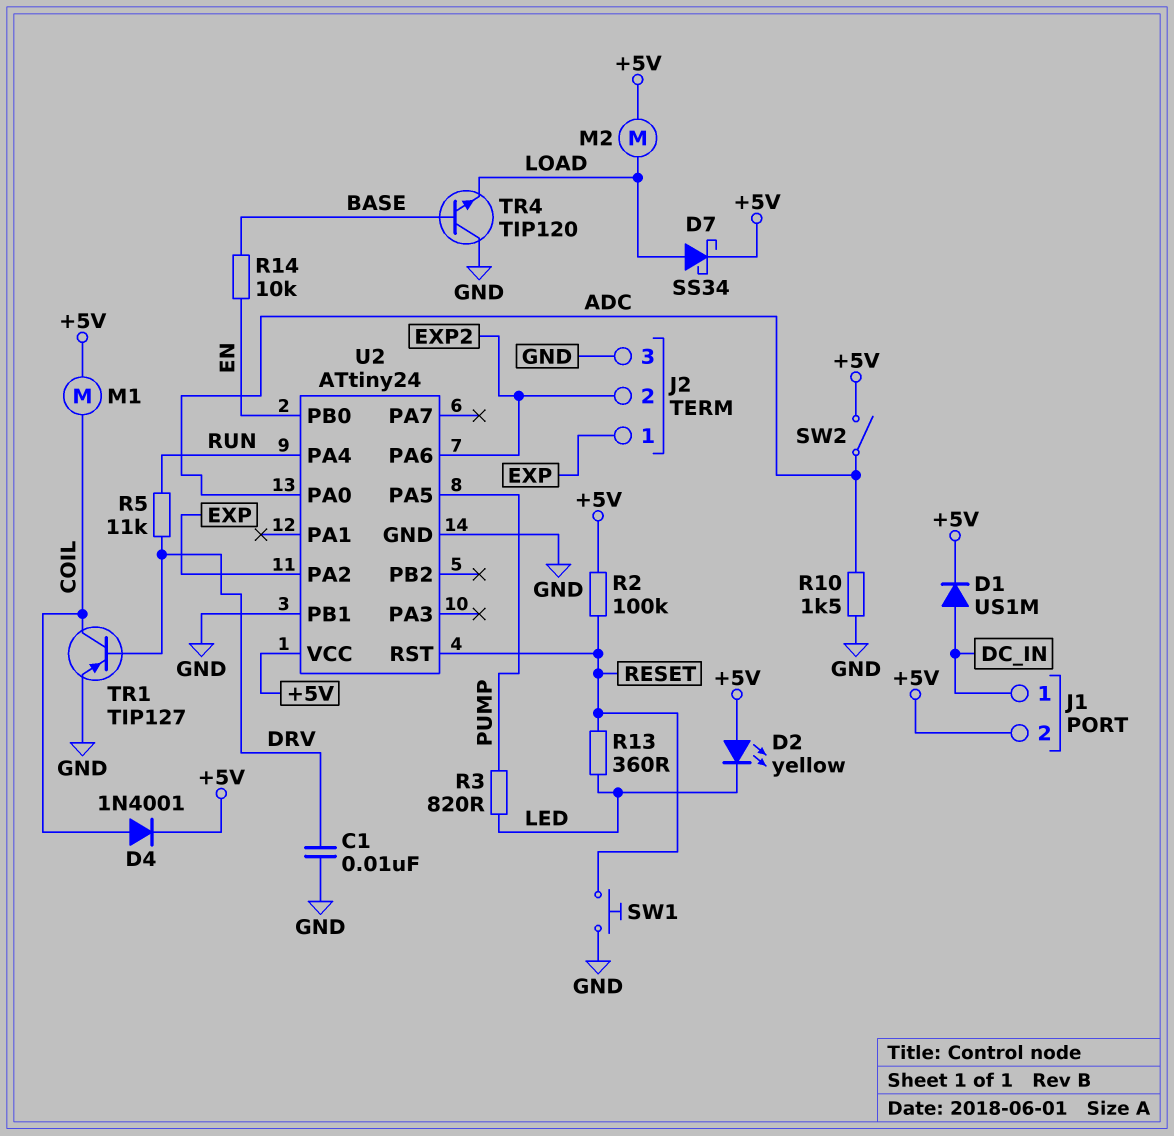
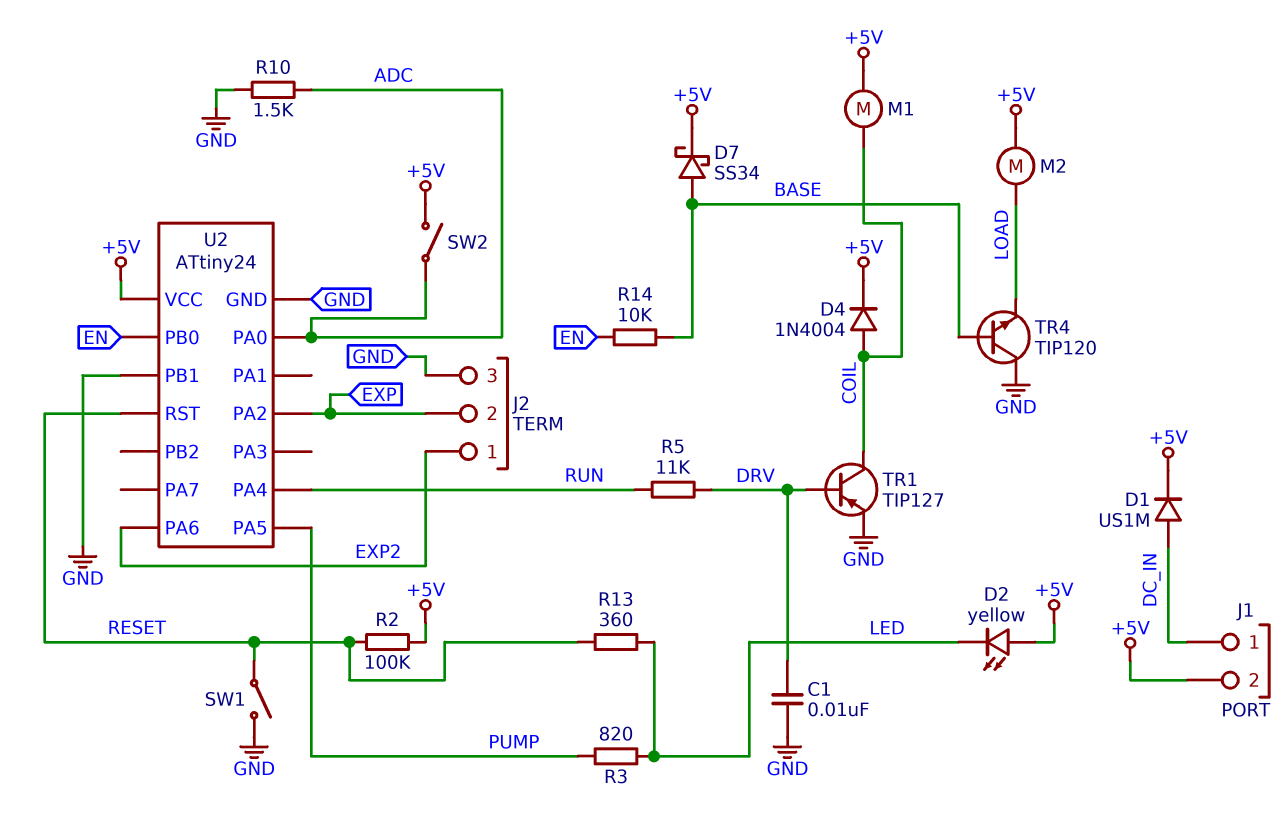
D4: diode 1N4001 (A COIL, K +5V) -> diode 1N4004 (A COIL, K +5V)
D7: schottky SS34 (A LOAD, K +5V) -> schottky SS34 (A BASE, K +5V)
J2 pin 1: EXP -> EXP2
J2 pin 2: EXP2 -> EXP
SW1: button (GND, RESET) -> switch (GND, RESET)

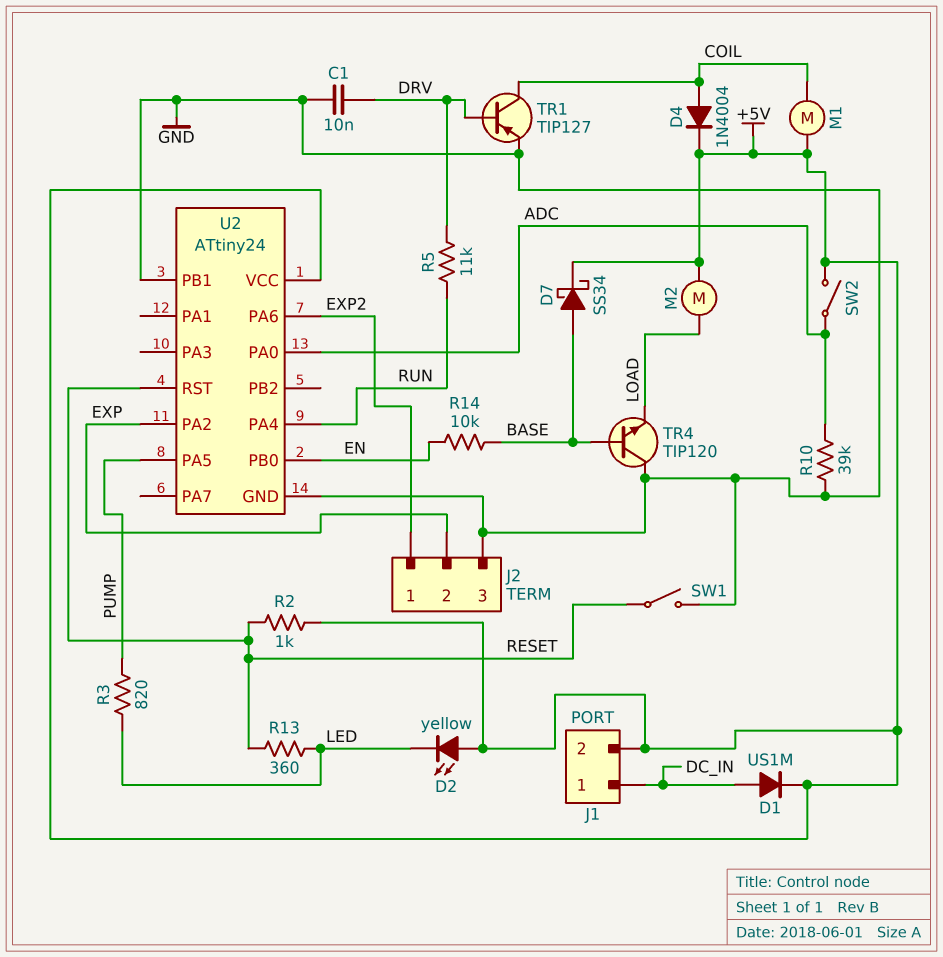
R2: 100k (+5V, RESET) -> 1k (+5V, RESET)
R10: 1.5k (ADC, GND) -> 39k (ADC, GND)

